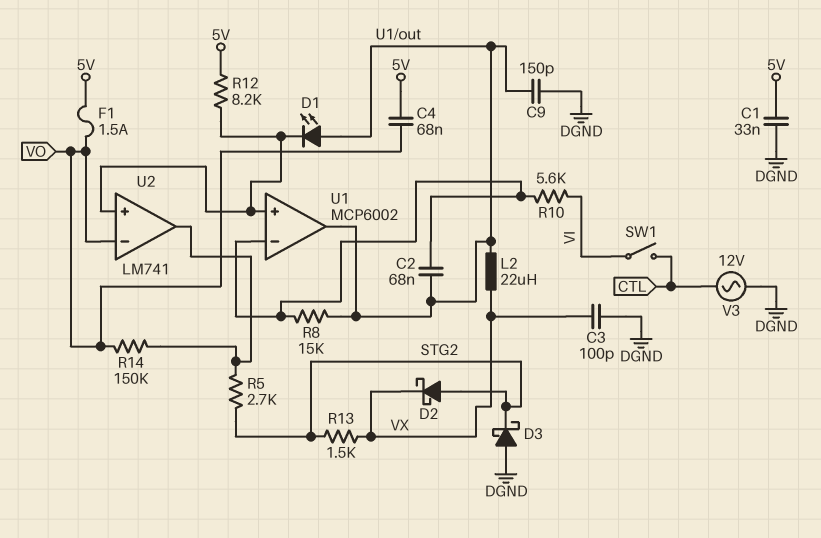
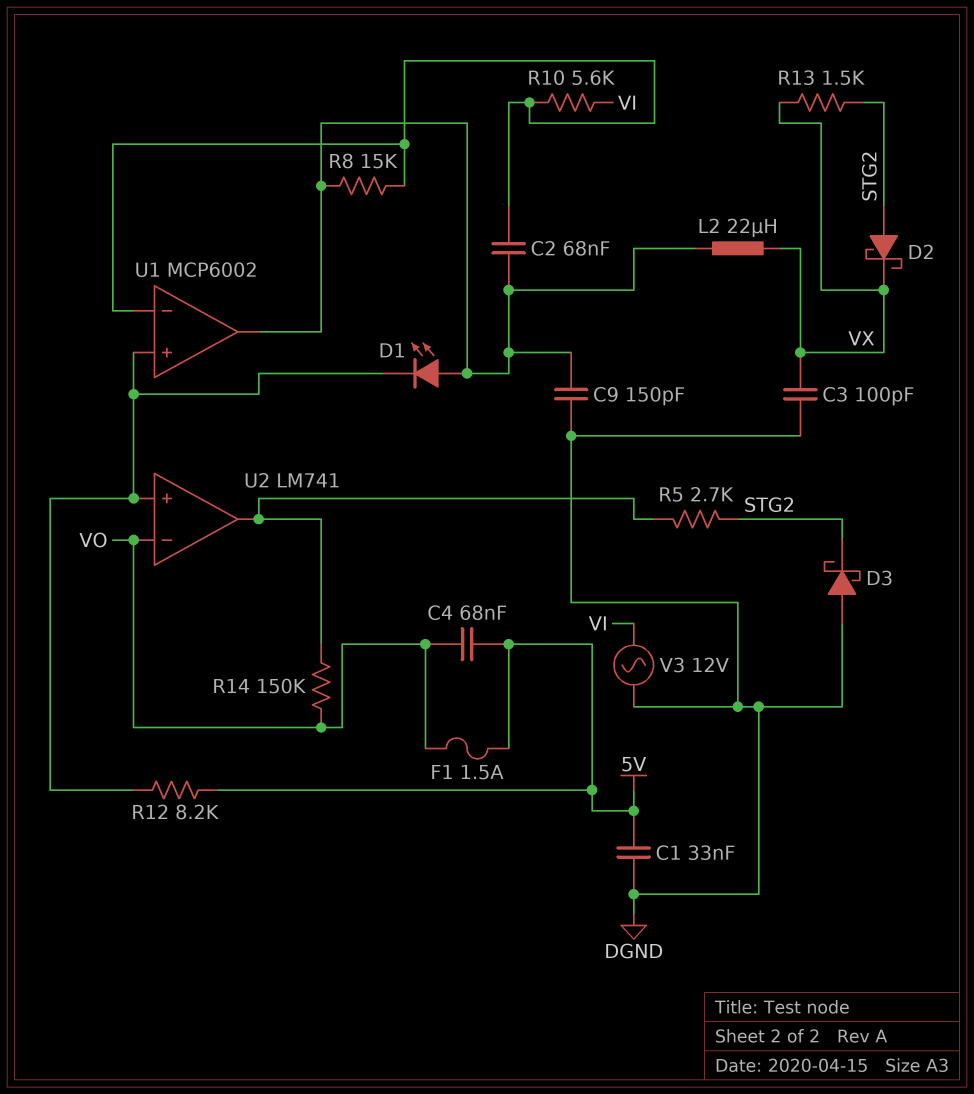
SW1: switch (CTL, VI) -> none
V3: AC 12V (CTL, DGND) -> AC 12V (DGND, VI)

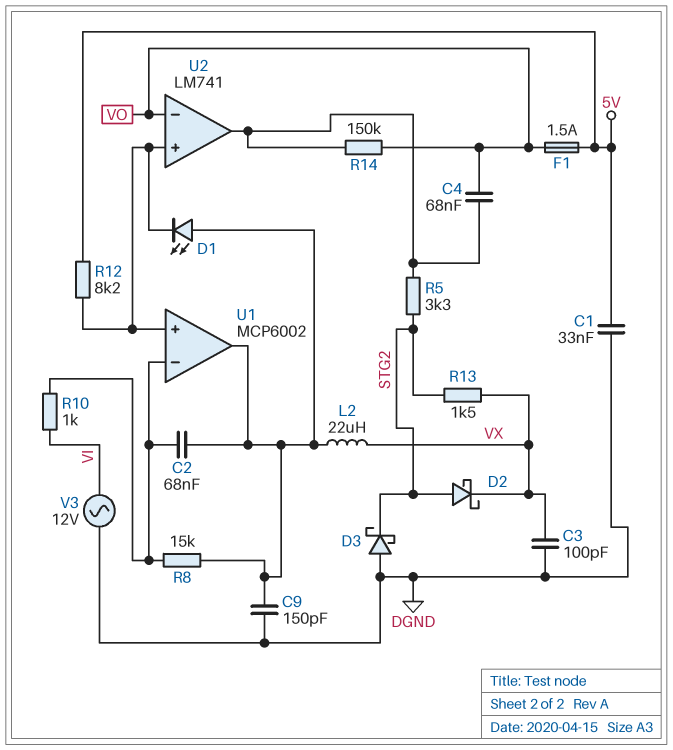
C4: 68nF (5V, VO) -> 68nF (U2/out, VO)
R5: 2.7k (STG2, U2/out) -> 3.3k (STG2, U2/out)
R10: 5.6k (U1/in-, VI) -> 1k (U1/in-, VI)

